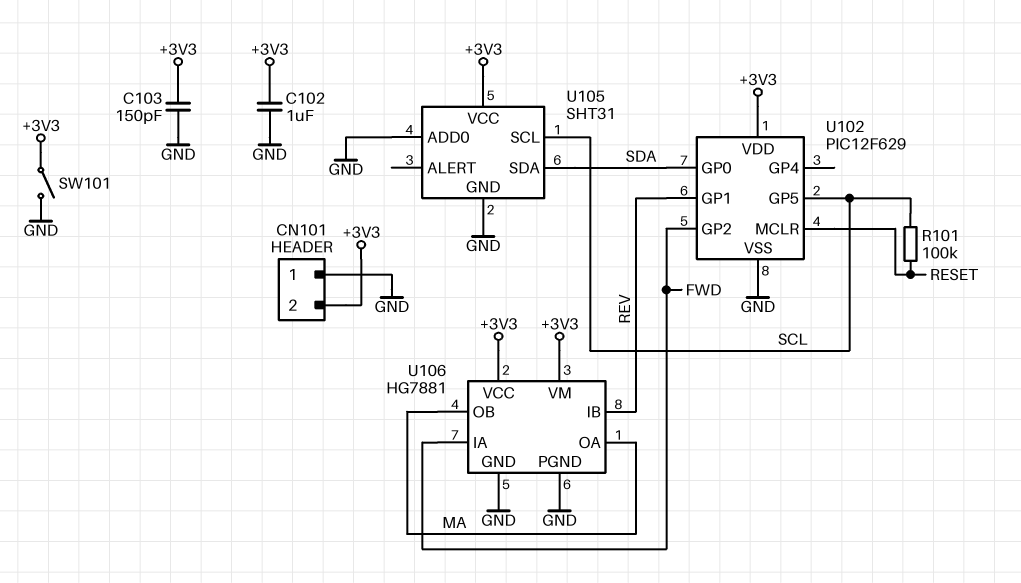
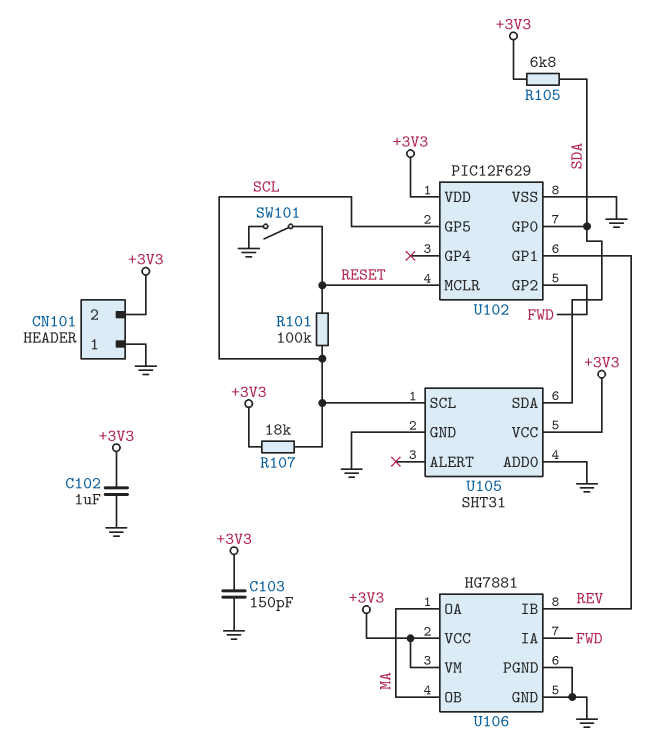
R105: none -> 6.8k (+3V3, SDA)
R107: none -> 18k (+3V3, SCL)
SW101: switch (+3V3, GND) -> switch (GND, RESET)

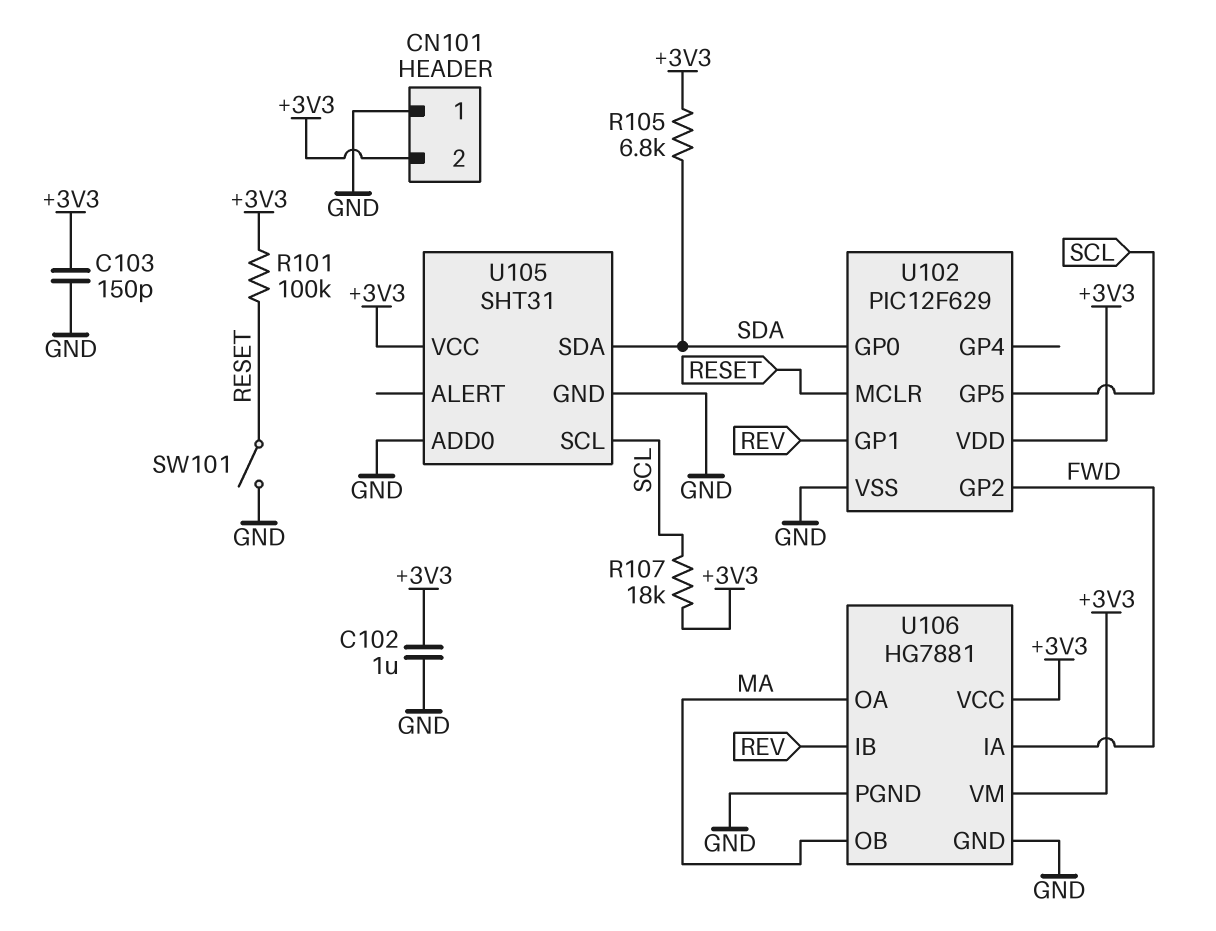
R101: 100k (RESET, SCL) -> 100k (+3V3, RESET)

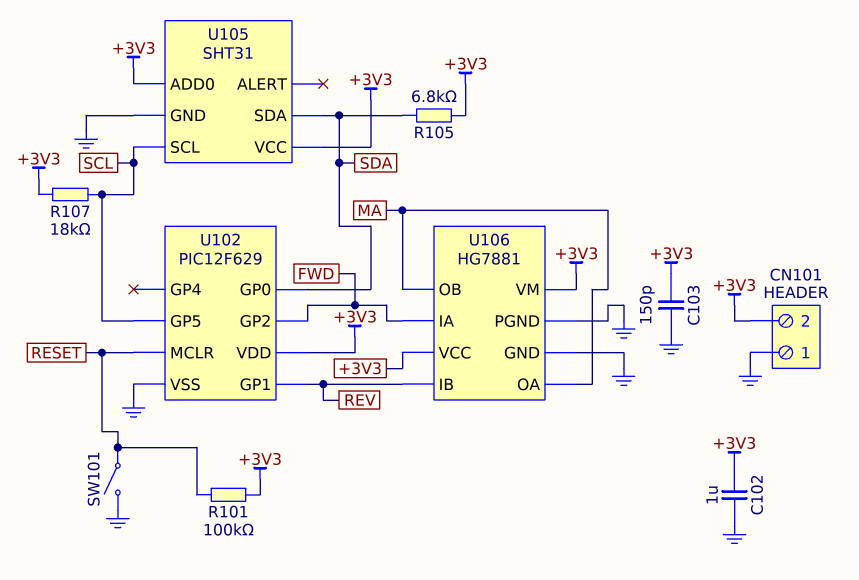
U105 pin ADD0: GND -> +3V3

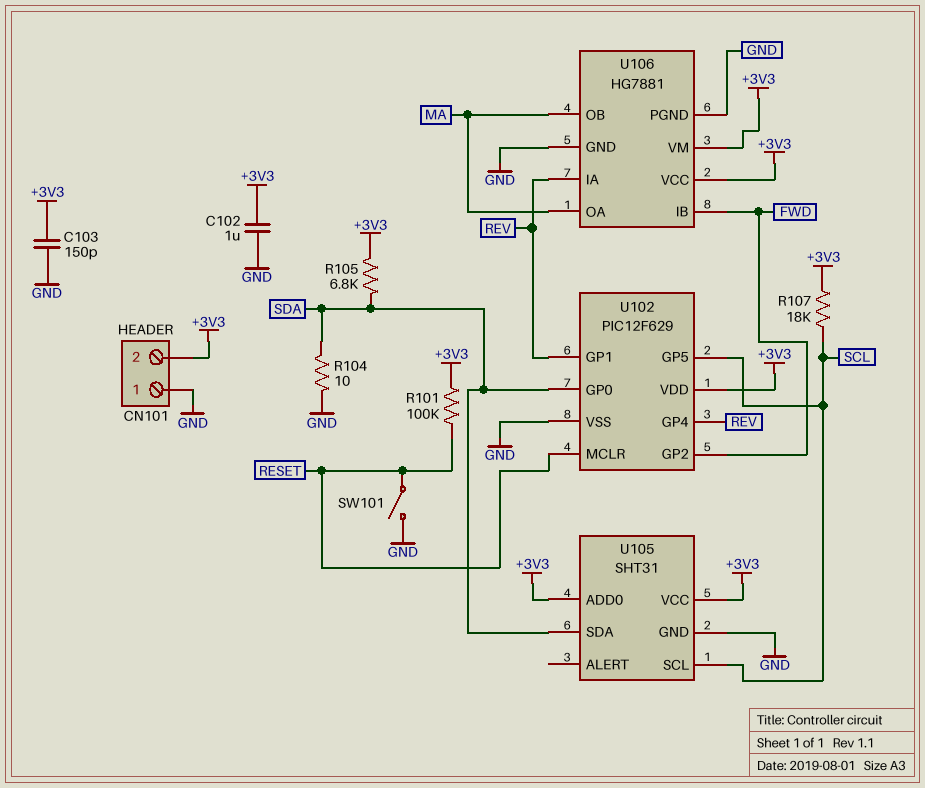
R104: none -> 10 (GND, SDA)
U102 pin GP4: none -> REV
U106 pin IA: FWD -> REV
U106 pin IB: REV -> FWD

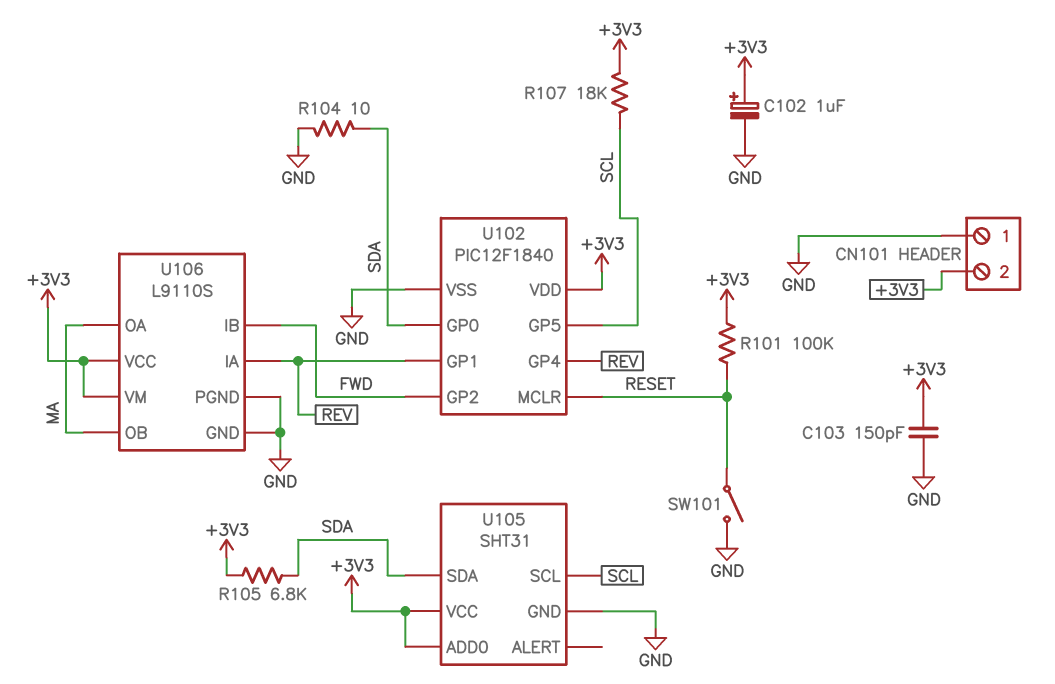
C102: 1uF (+3V3, GND) -> 1uF (plus +3V3, minus GND)
U102: PIC12F629 -> PIC12F1840
U106: HG7881 -> L9110S

